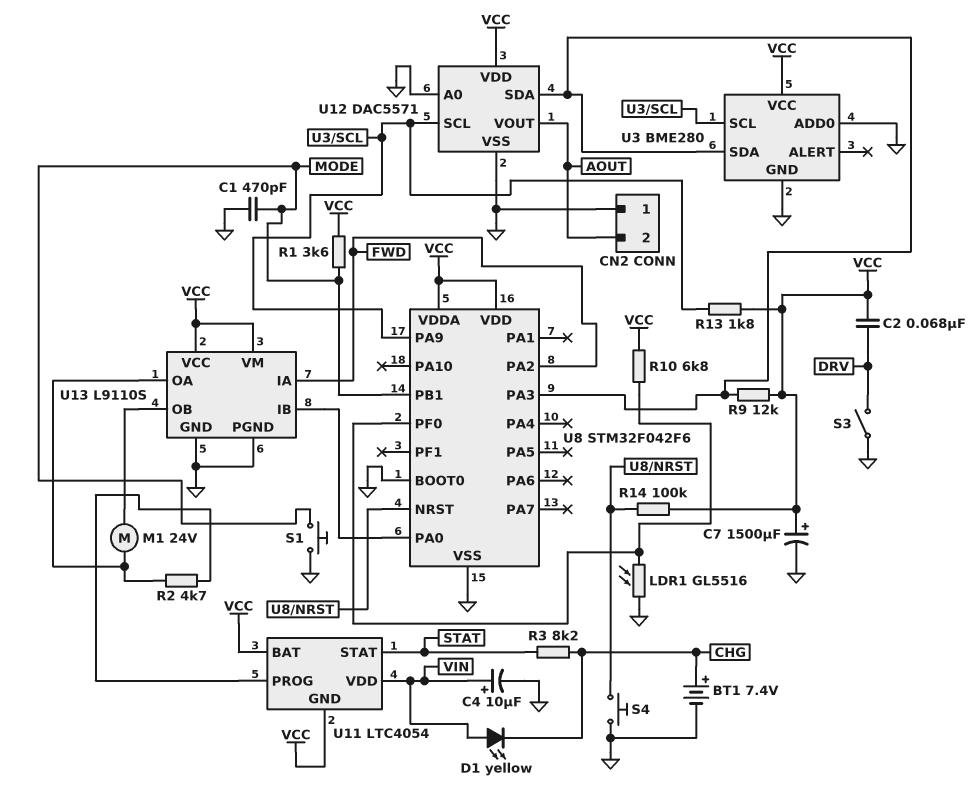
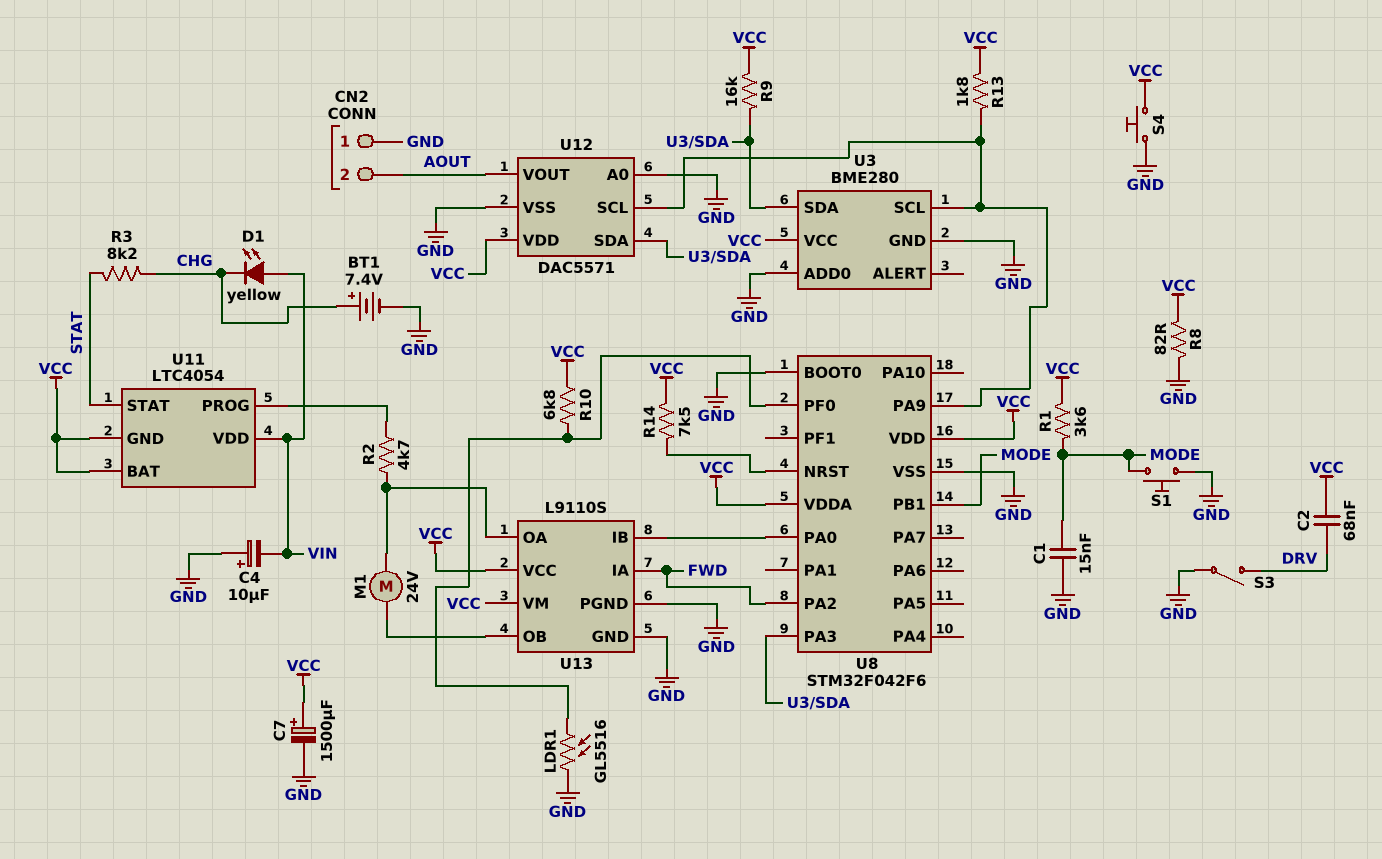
C1: 470pF (GND, MODE) -> 15nF (GND, MODE)
C4: 10uF (plus VIN, minus GND) -> 10uF (plus GND, minus VIN)
R8: none -> 82 (GND, VCC)
R9: 12k (U3/SDA, VCC) -> 16k (U3/SDA, VCC)
R14: 100k (U8/NRST, VCC) -> 7.5k (U8/NRST, VCC)
S4: button (GND, U8/NRST) -> button (GND, VCC)

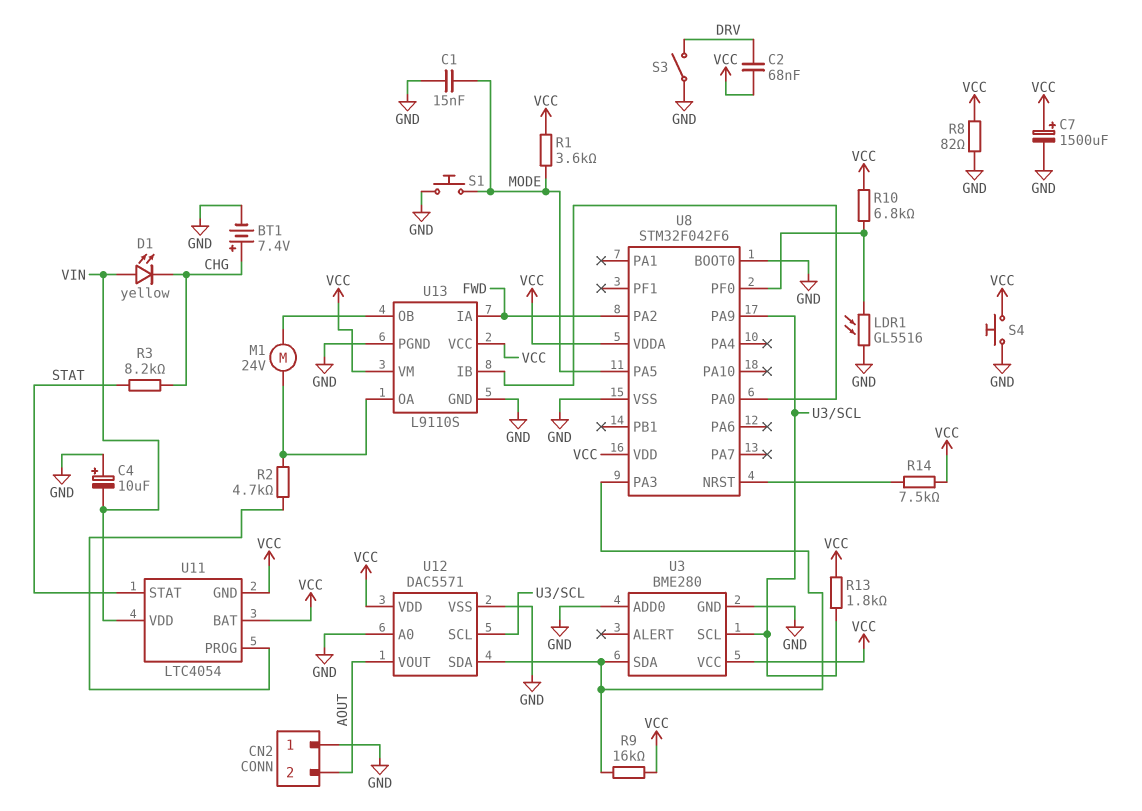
U8 pin PA5: none -> MODE
U8 pin PB1: MODE -> none

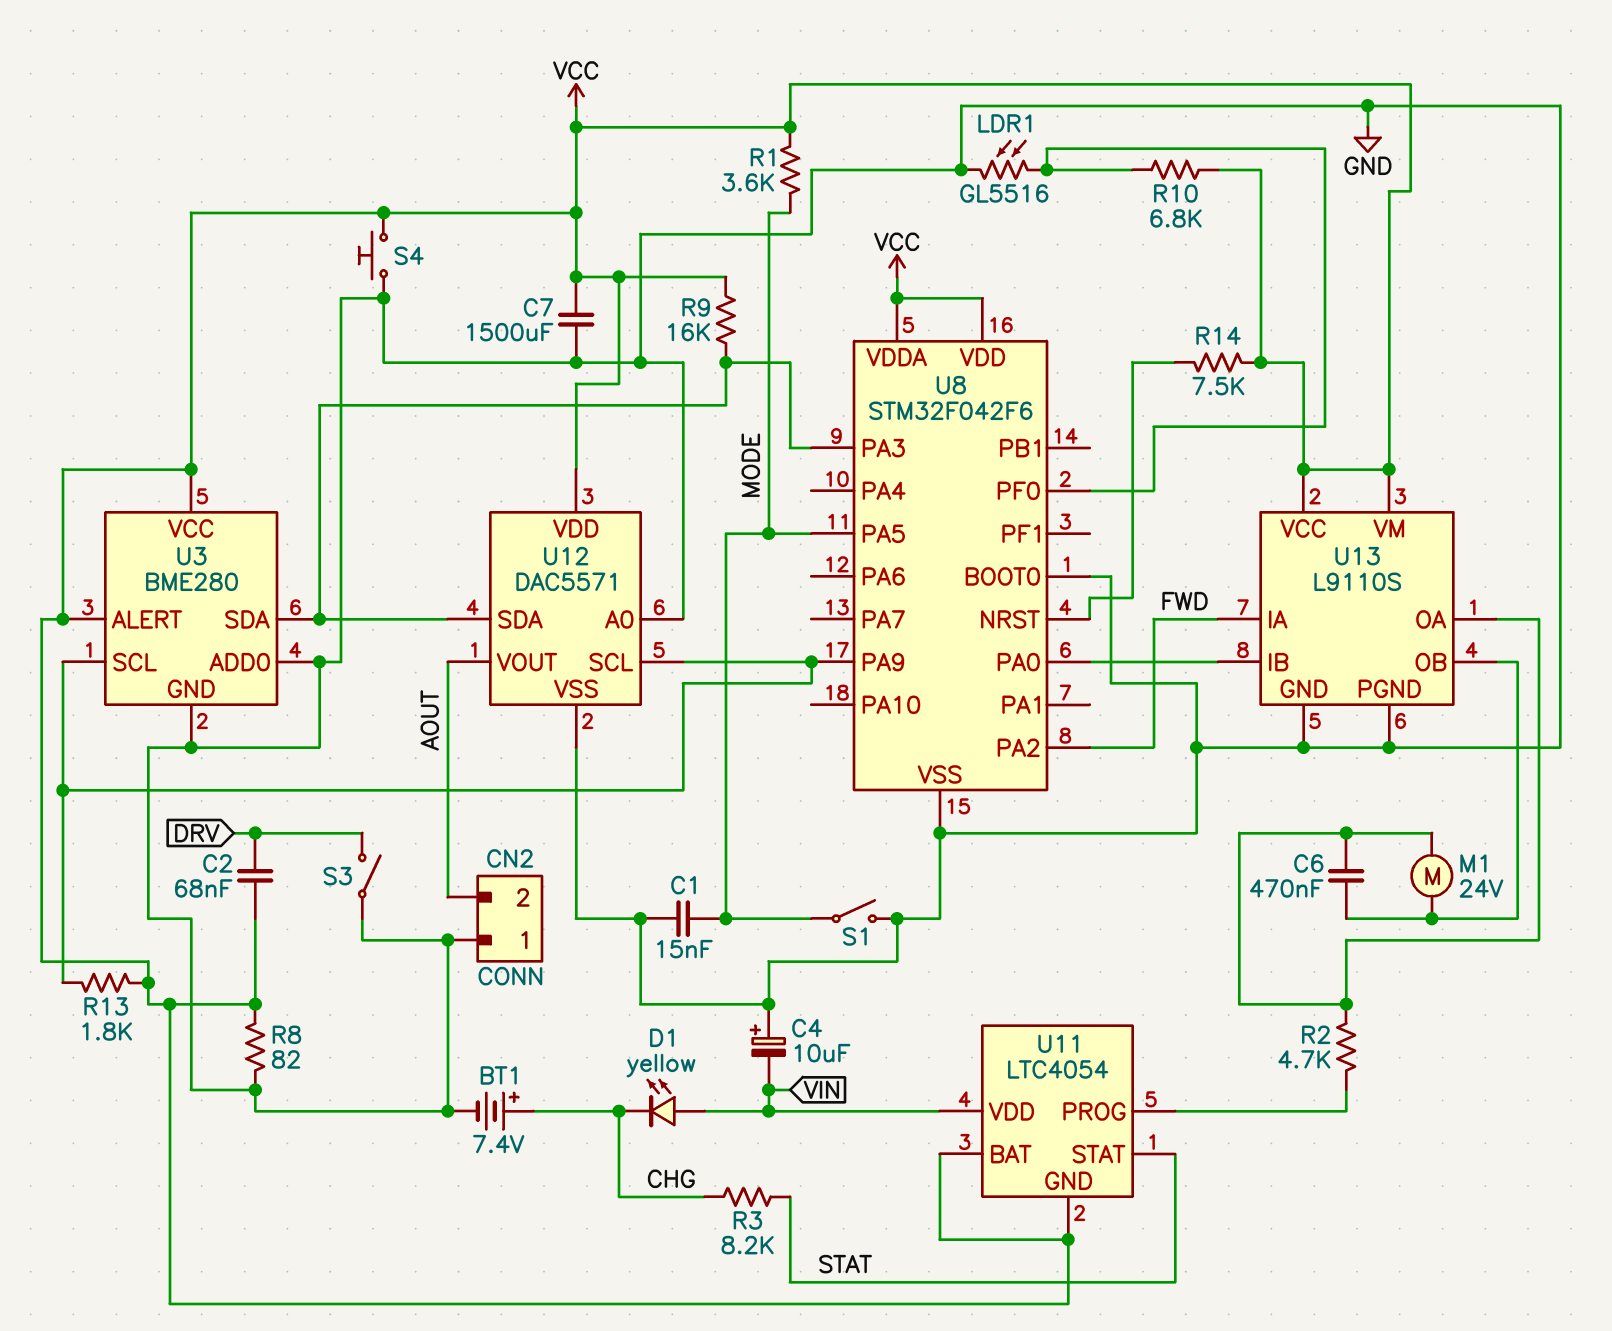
C6: none -> 470nF (U13/OA, U13/OB)
C7: 1500uF (plus VCC, minus GND) -> 1500uF (GND, VCC)
S1: button (GND, MODE) -> switch (GND, MODE)
U3 pin ALERT: none -> VCC

